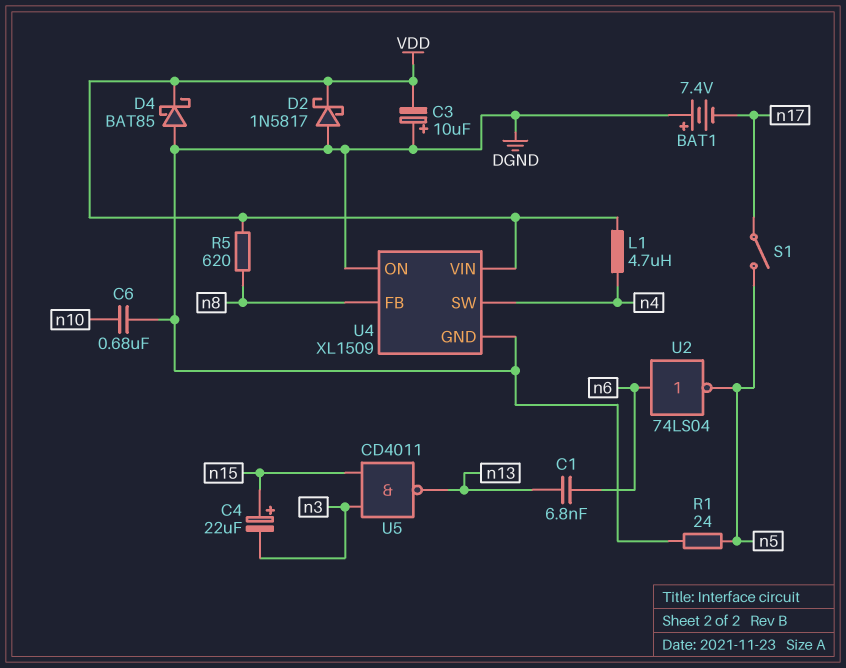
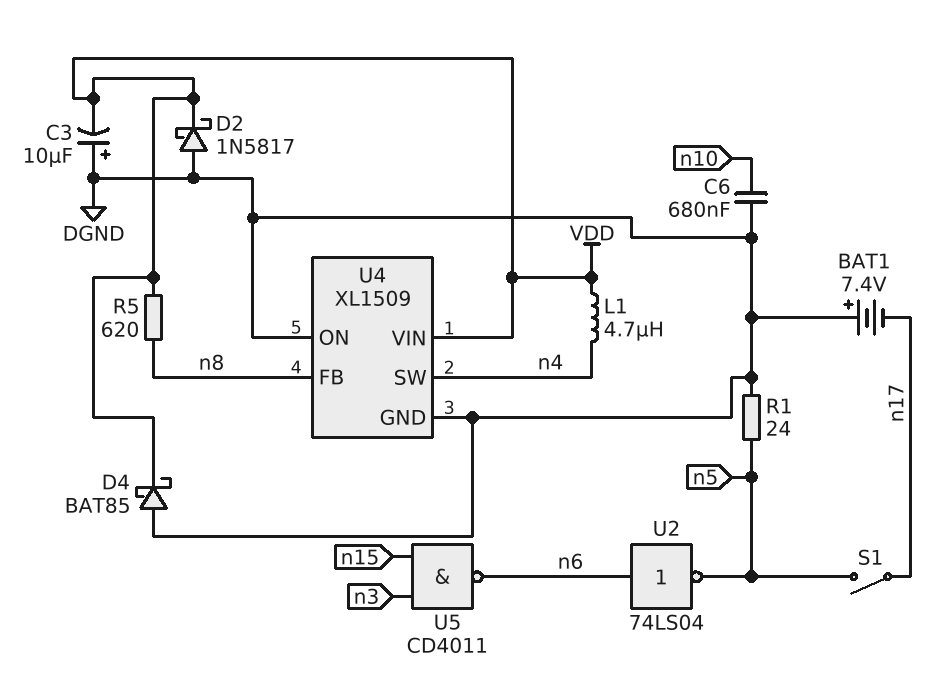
C1: 6.8nF (n6, n13) -> none
C4: 22uF (plus n15, minus n3) -> none
U5: NAND CD4011 (in n3, in n15, out n13) -> NAND CD4011 (in n3, in n15, out n6)

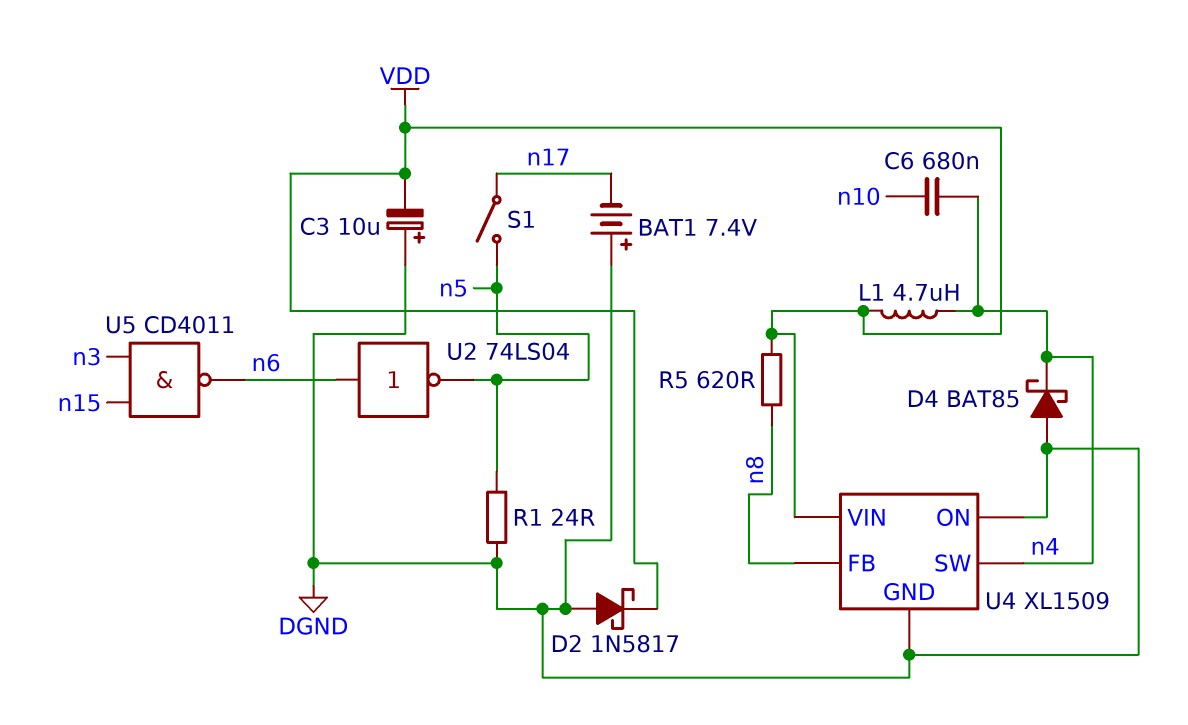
C6: 680nF (DGND, n10) -> 680nF (n4, n10)
D4: schottky BAT85 (A DGND, K VDD) -> schottky BAT85 (A DGND, K n4)

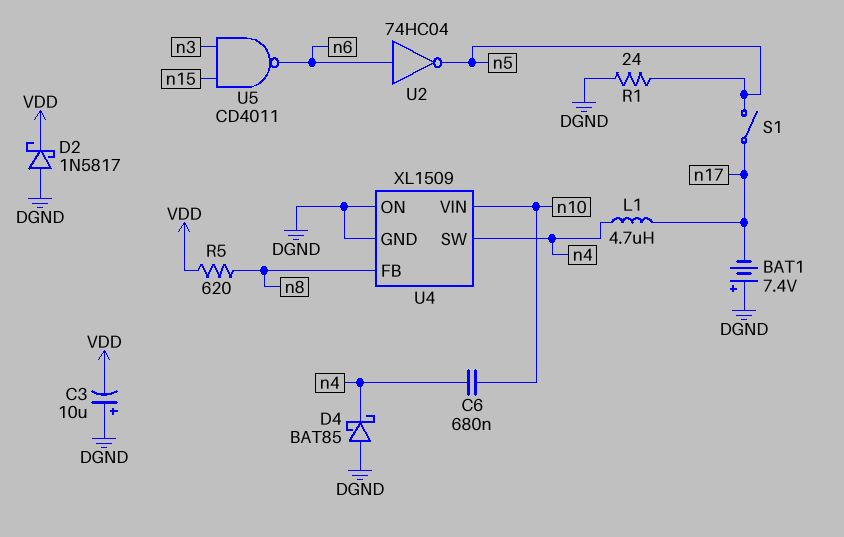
L1: 4.7uH (VDD, n4) -> 4.7uH (n4, n17)
U2: NOT 74LS04 (in n6, out n5) -> NOT 74HC04 (in n6, out n5)
U4 pin VIN: VDD -> n10

